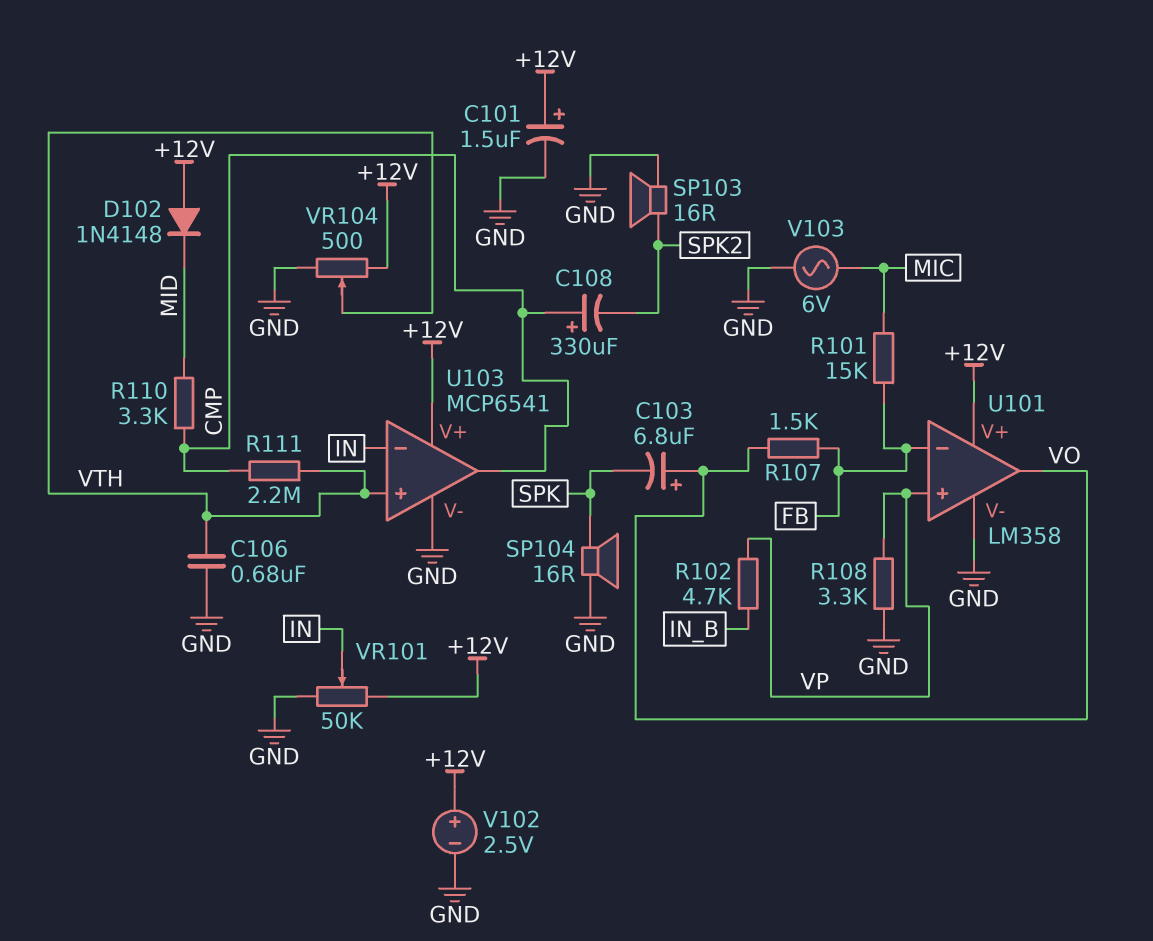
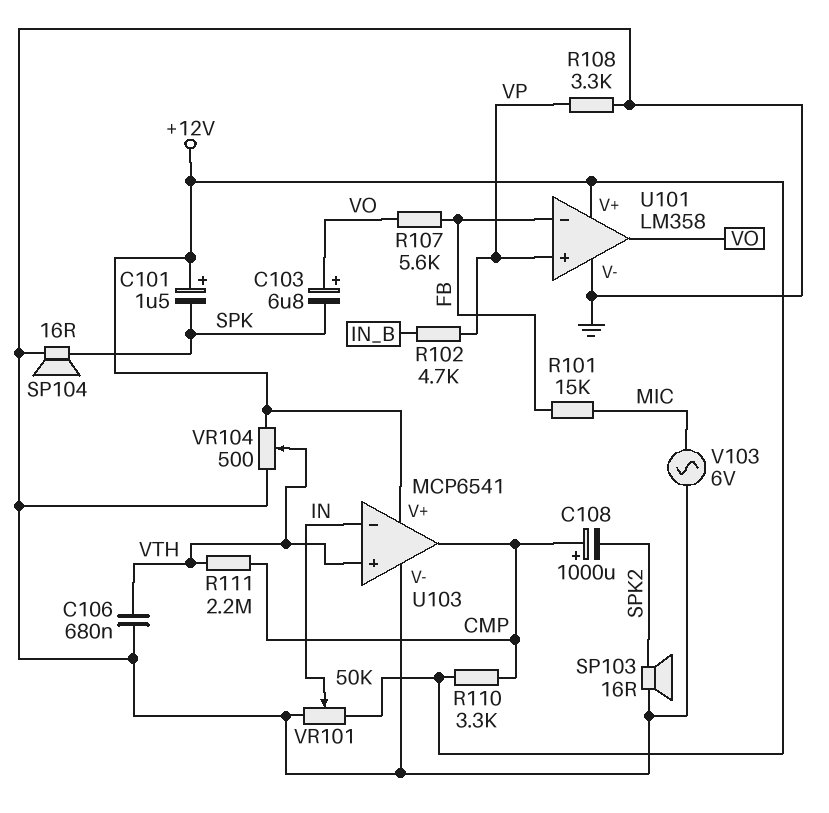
C101: 1.5uF (plus +12V, minus GND) -> 1.5uF (plus +12V, minus SPK)
C108: 330uF (plus CMP, minus SPK2) -> 1000uF (plus CMP, minus SPK2)
D102: diode 1N4148 (A +12V, K MID) -> none
R107: 1.5k (FB, VO) -> 5.6k (FB, VO)
R110: 3.3k (CMP, MID) -> 3.3k (+12V, CMP)
V102: 2.5V (plus +12V, minus GND) -> none

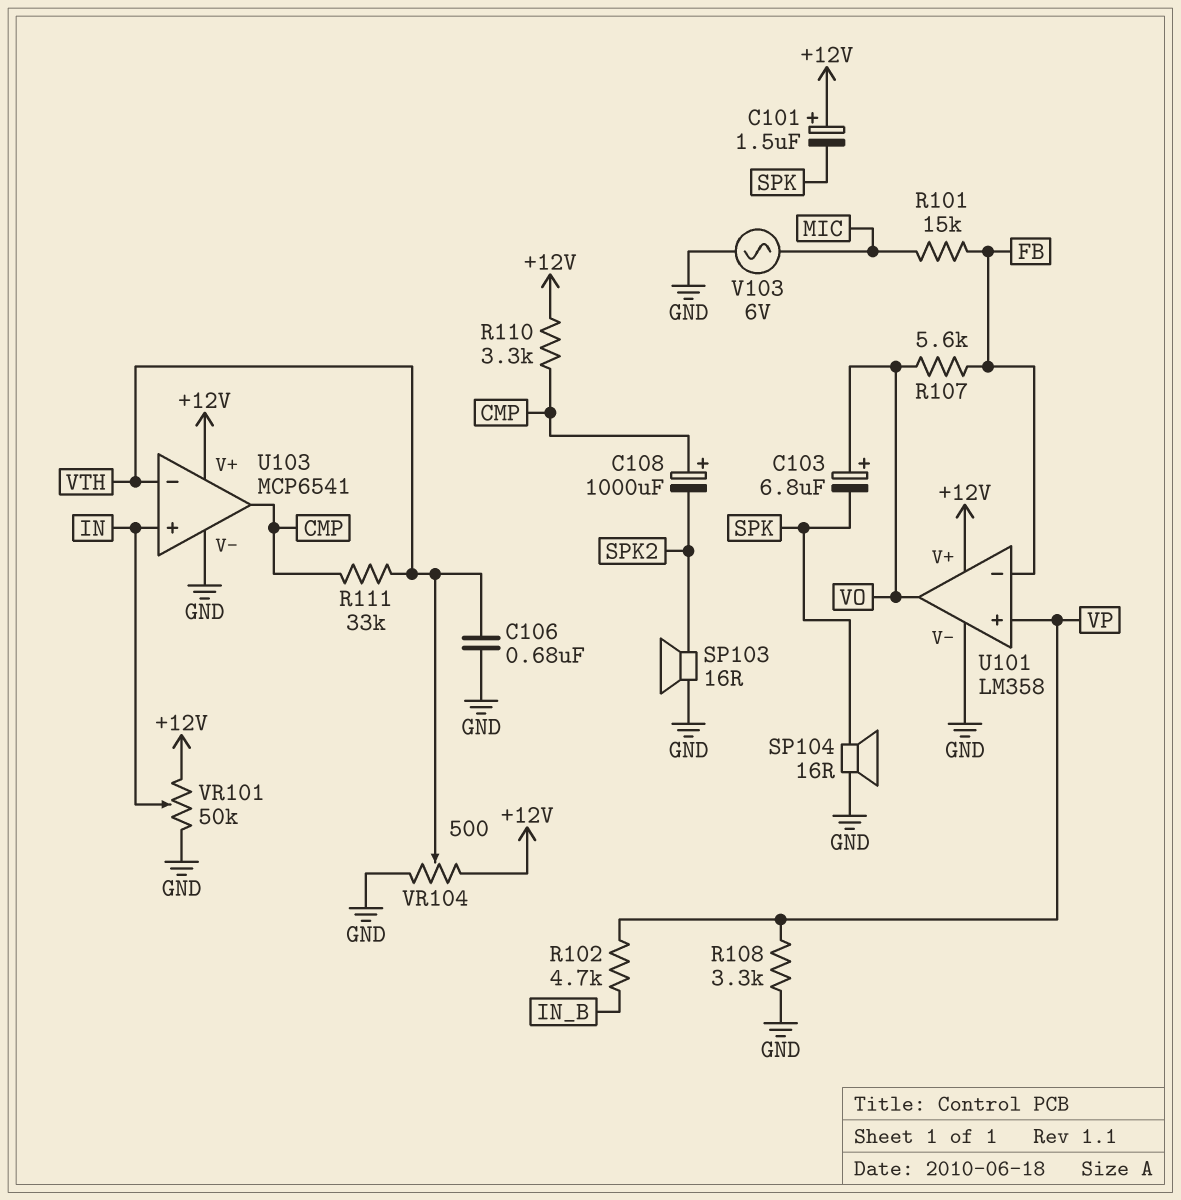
R111: 2.2M (CMP, VTH) -> 33k (CMP, VTH)
U103 pin in+: VTH -> IN
U103 pin in-: IN -> VTH

